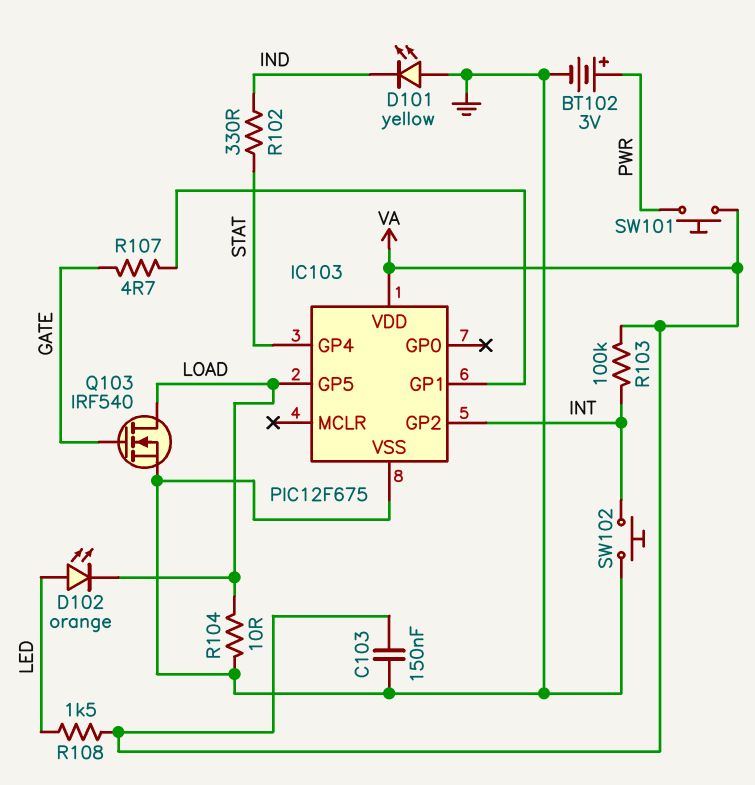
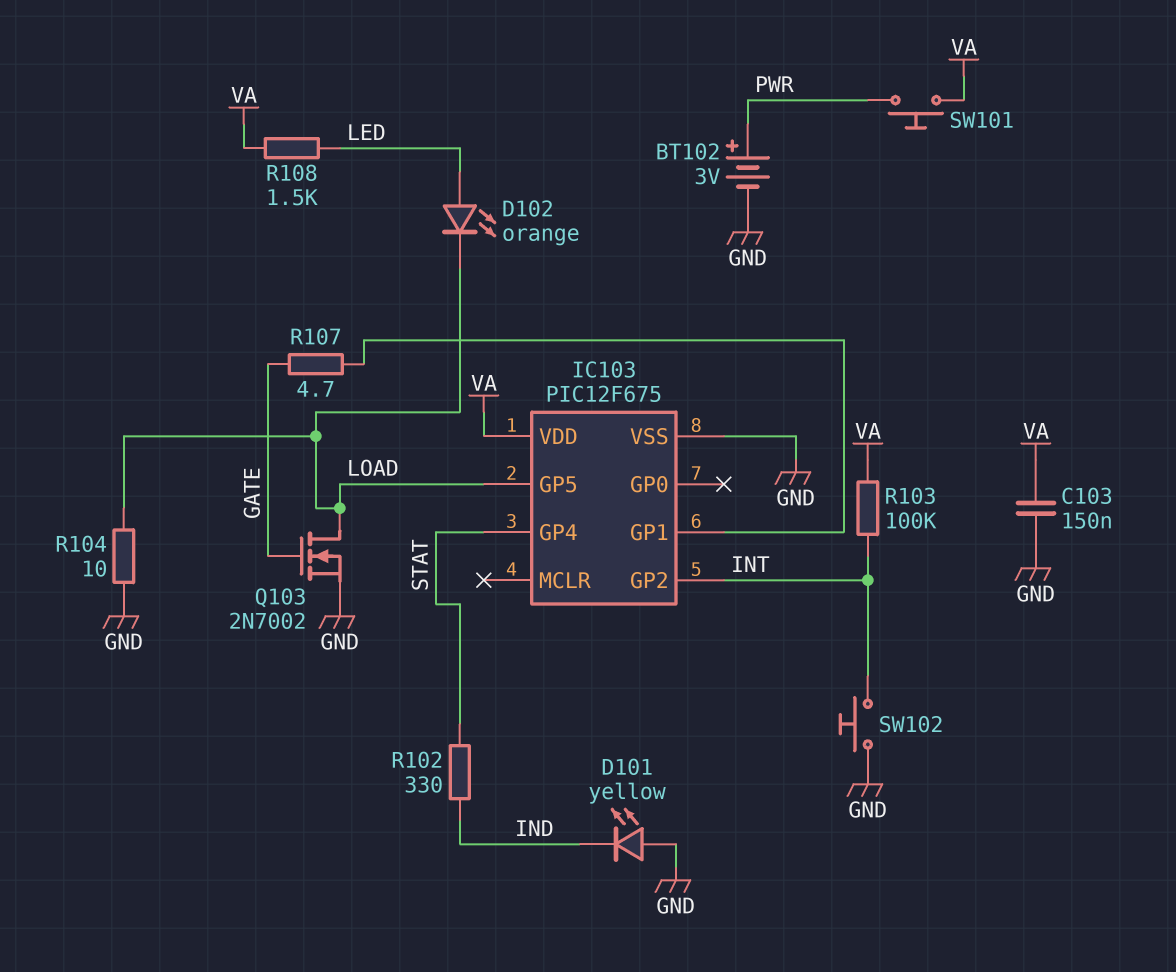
Q103: NMOS IRF540 (G GATE, D LOAD, S GND) -> NMOS 2N7002 (G GATE, D LOAD, S GND)

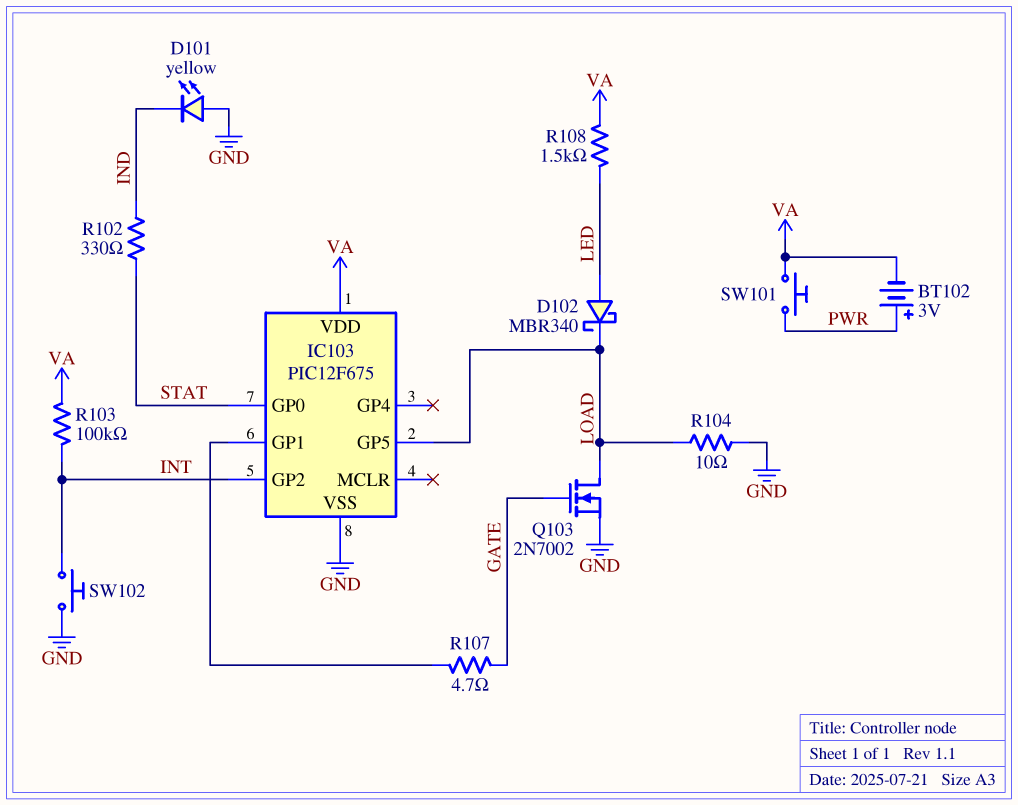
BT102: 3V (plus PWR, minus GND) -> 3V (plus PWR, minus VA)
C103: 150nF (GND, VA) -> none
D102: LED orange (A LED, K LOAD) -> schottky MBR340 (A LED, K LOAD)
IC103 pin GP0: none -> STAT
IC103 pin GP4: STAT -> none

